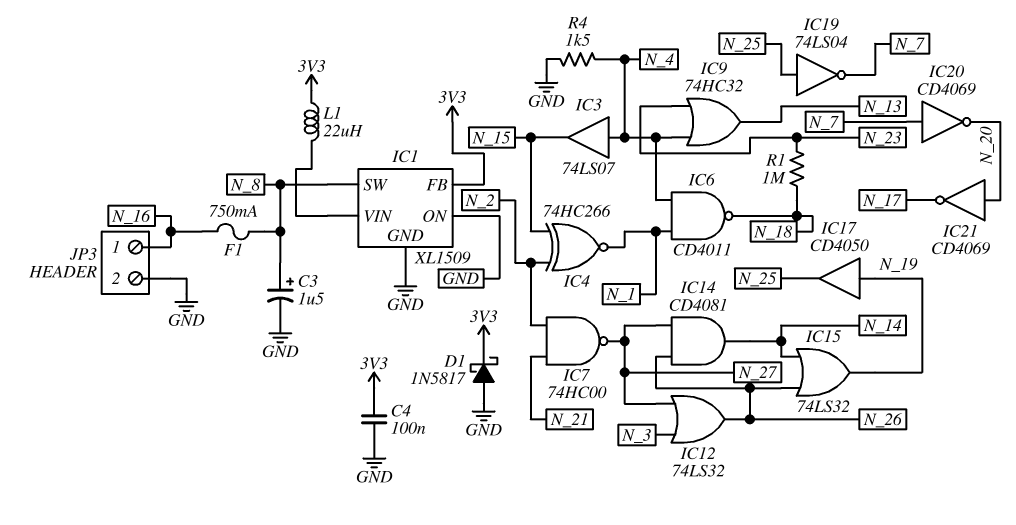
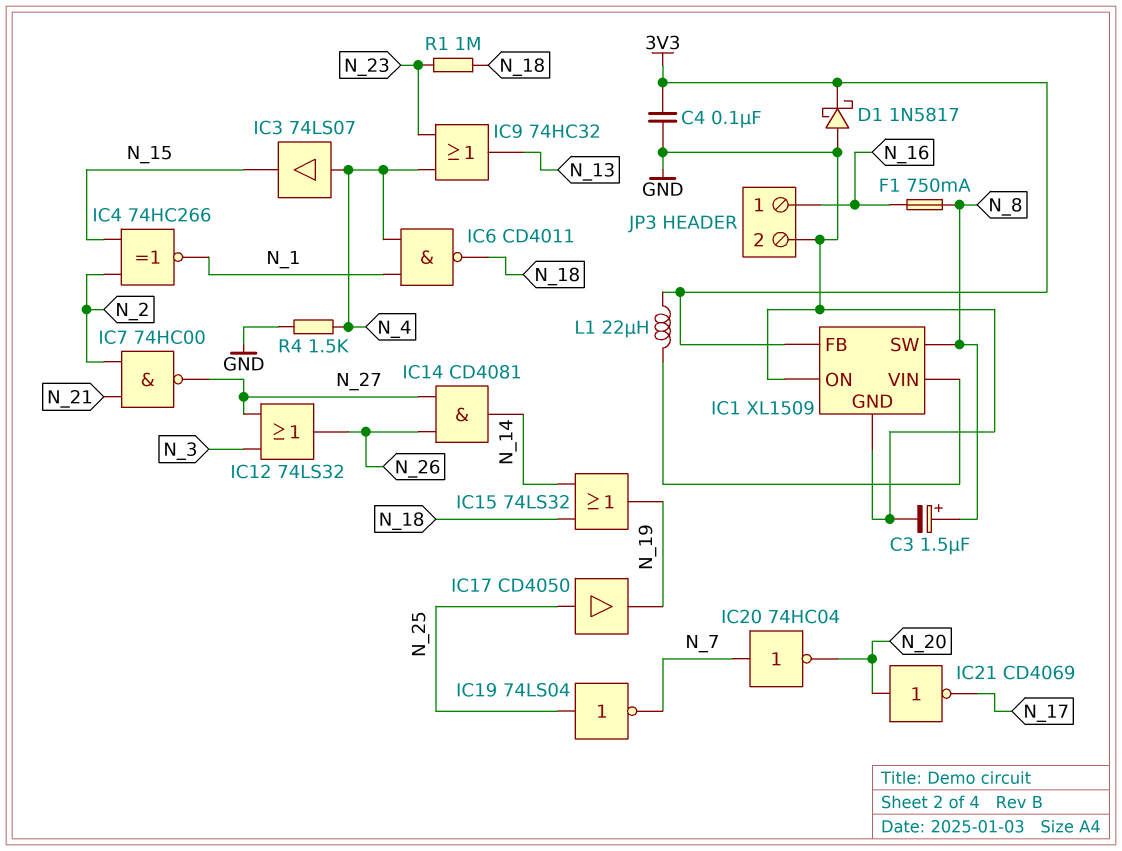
IC15: OR 74LS32 (in N_14, in N_26, out N_19) -> OR 74LS32 (in N_14, in N_18, out N_19)
IC17: buffer CD4050 (in N_19, out N_25) -> buffer CD4050 (in N_25, out N_19)
IC20: NOT CD4069 (in N_7, out N_20) -> NOT 74HC04 (in N_7, out N_20)

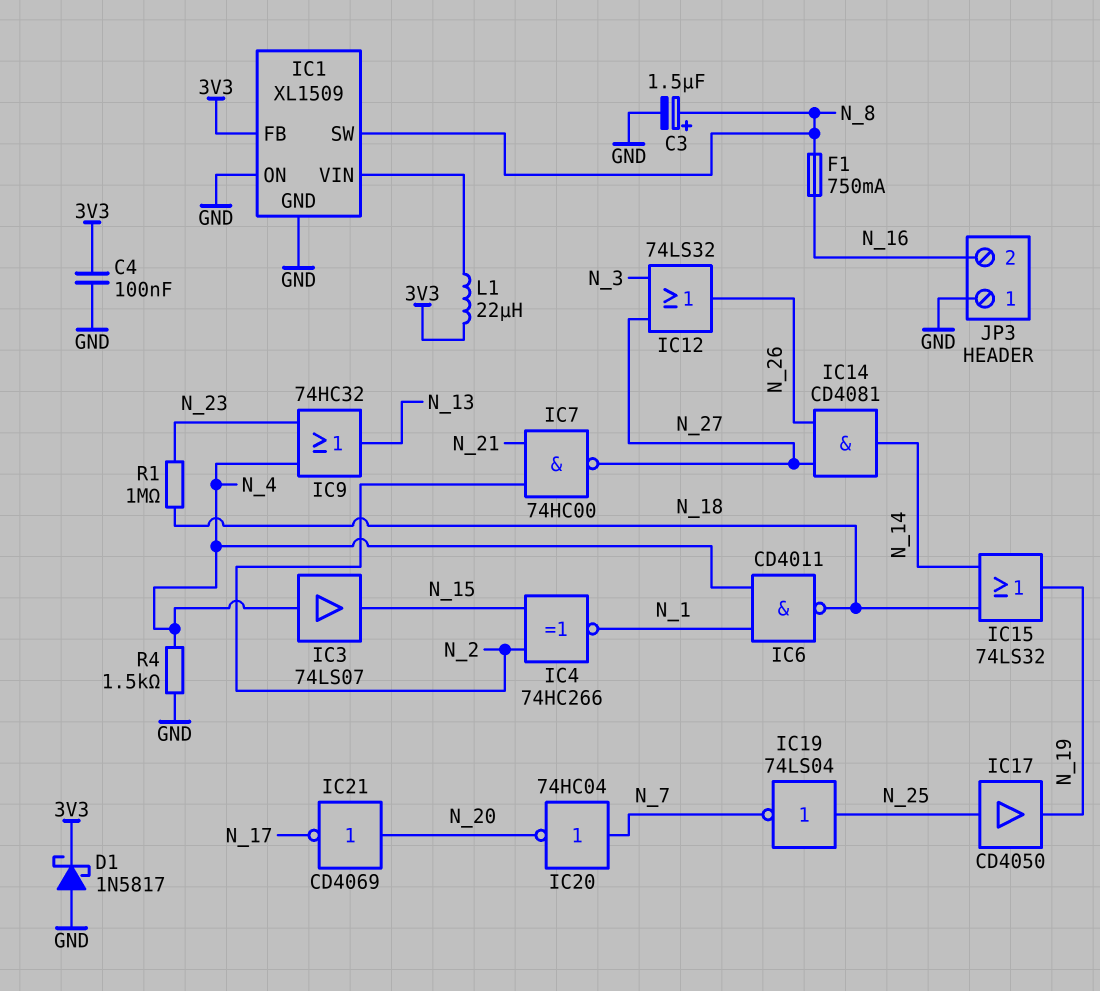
JP3 pin 1: N_16 -> GND
JP3 pin 2: GND -> N_16

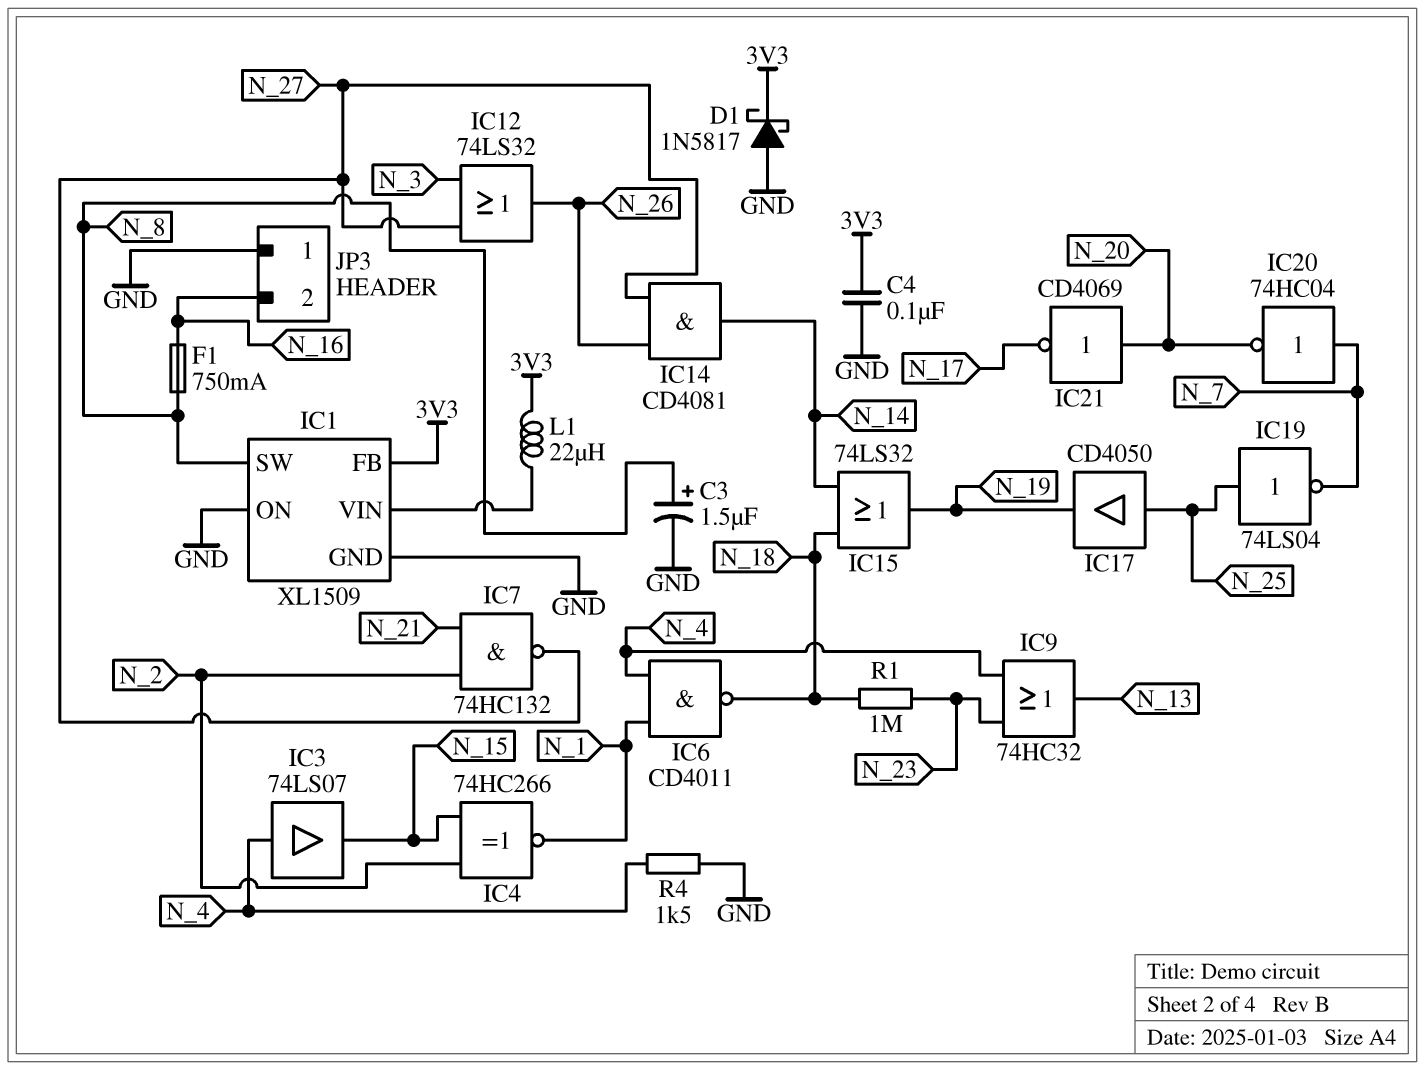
IC7: NAND 74HC00 (in N_2, in N_21, out N_27) -> NAND 74HC132 (in N_2, in N_21, out N_27)

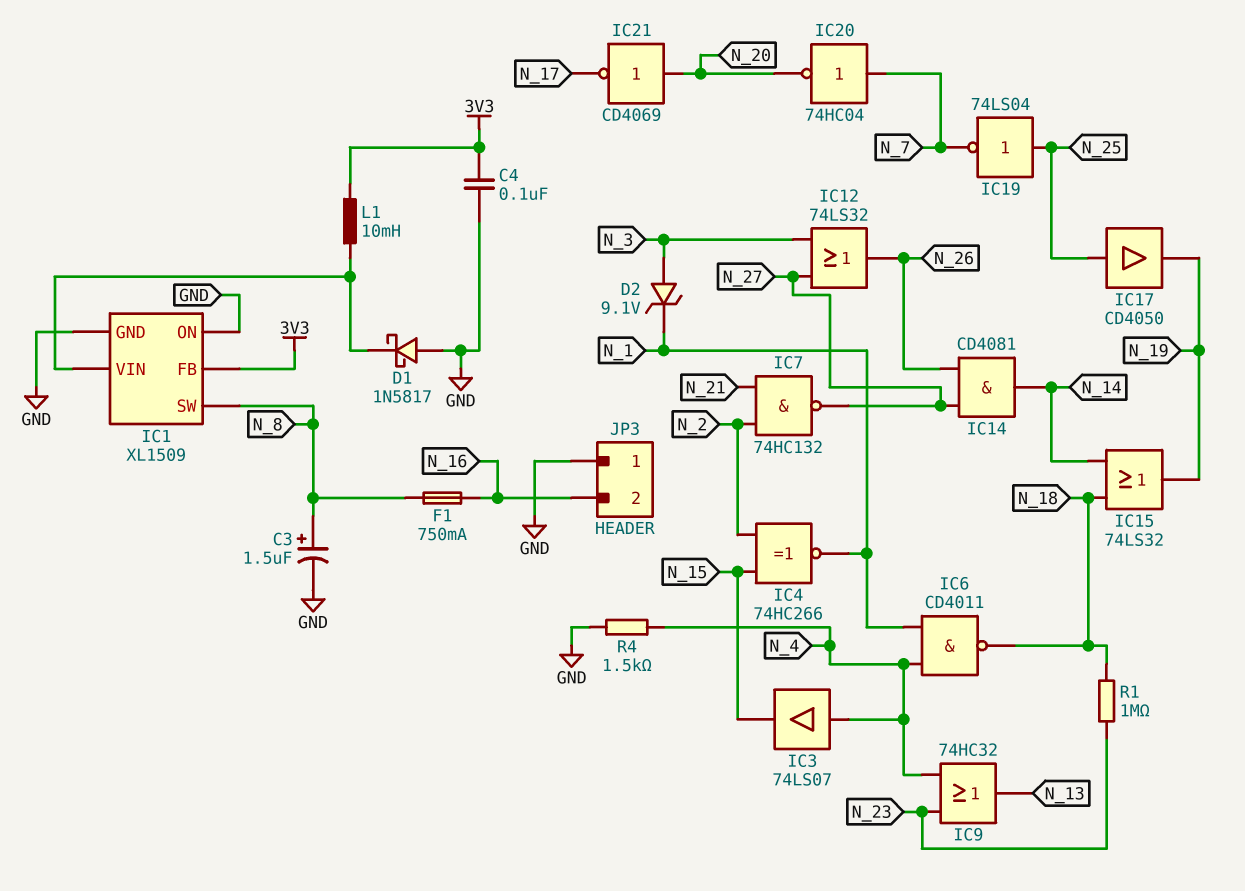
D1: schottky 1N5817 (A GND, K 3V3) -> schottky 1N5817 (A GND, K IC1/VIN)
D2: none -> zener 9.1V (A N_3, K N_1)
L1: 22uH (3V3, IC1/VIN) -> 10mH (3V3, IC1/VIN)

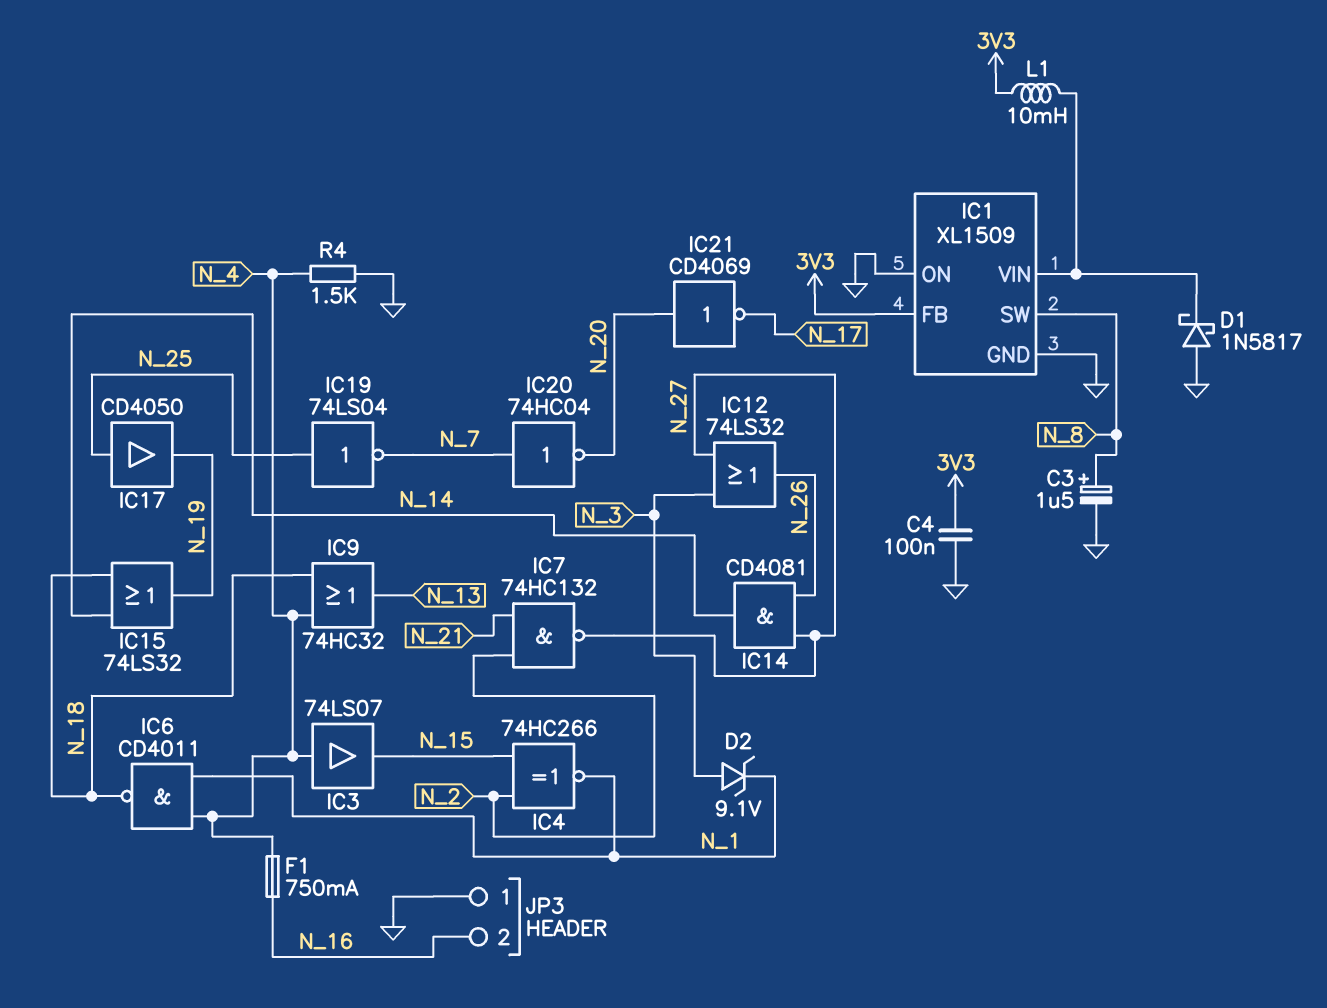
F1: 750mA (N_8, N_16) -> 750mA (N_4, N_16)
IC9: OR 74HC32 (in N_4, in N_23, out N_13) -> OR 74HC32 (in N_4, in N_18, out N_13)
R1: 1M (N_18, N_23) -> none

